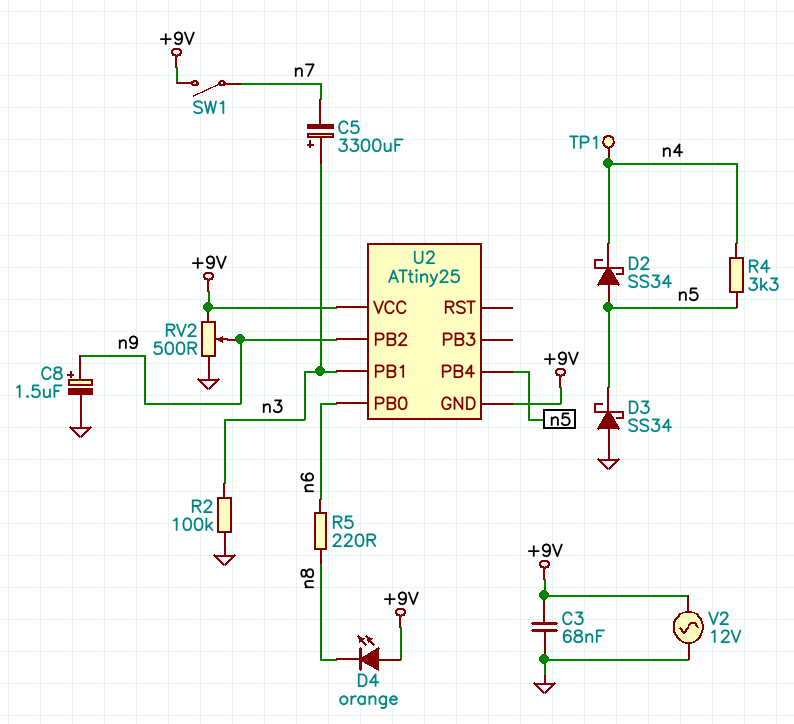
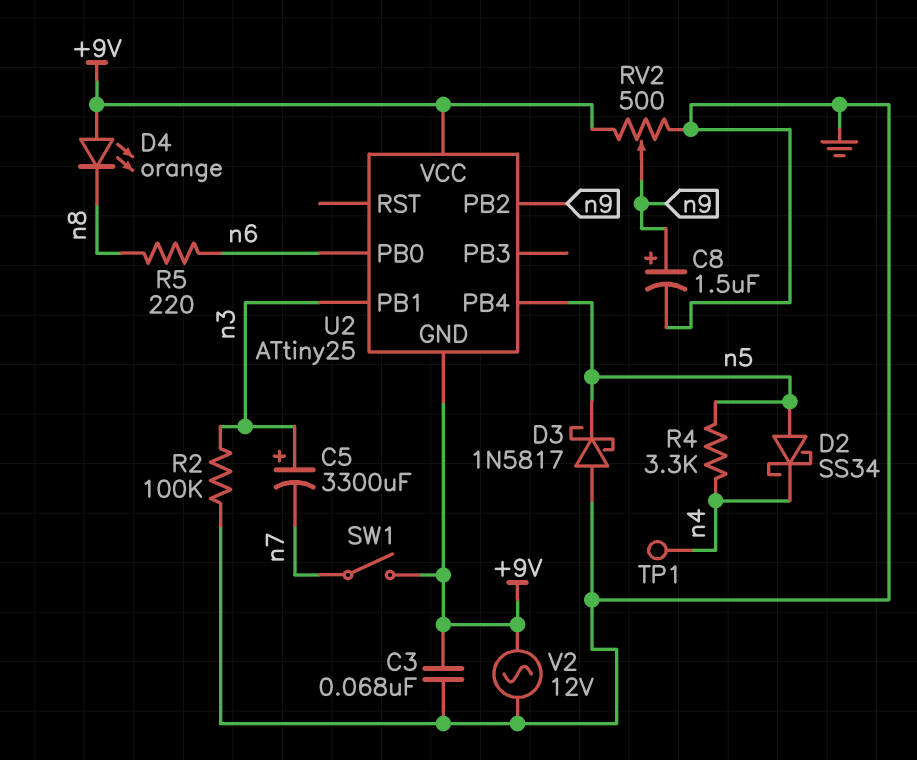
D3: schottky SS34 (A GND, K n5) -> schottky 1N5817 (A GND, K n5)

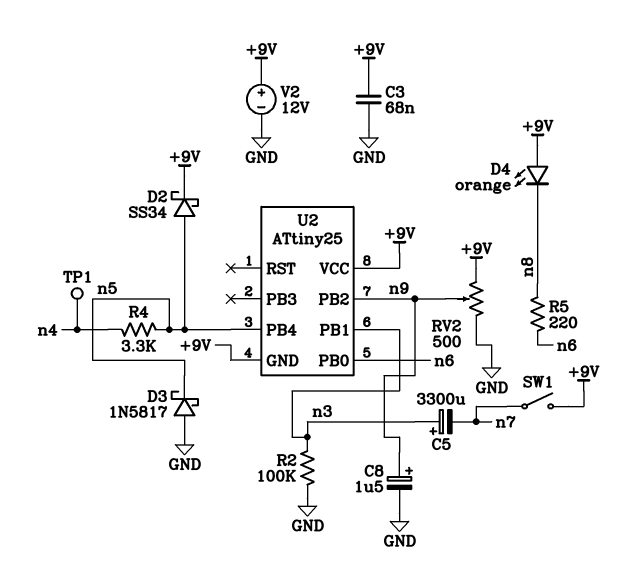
D2: schottky SS34 (A n5, K n4) -> schottky SS34 (A n5, K +9V)
V2: AC 12V (+9V, GND) -> 12V (plus +9V, minus GND)

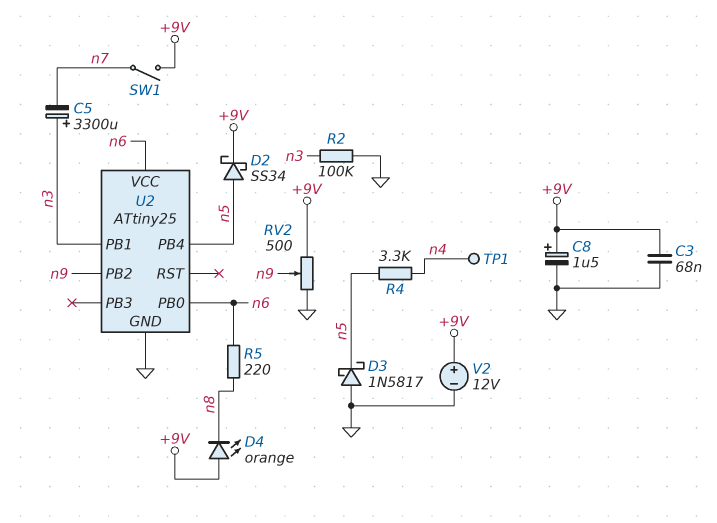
C8: 1.5uF (plus n9, minus GND) -> 1.5uF (plus +9V, minus GND)
U2 pin GND: +9V -> GND
U2 pin VCC: +9V -> n6

